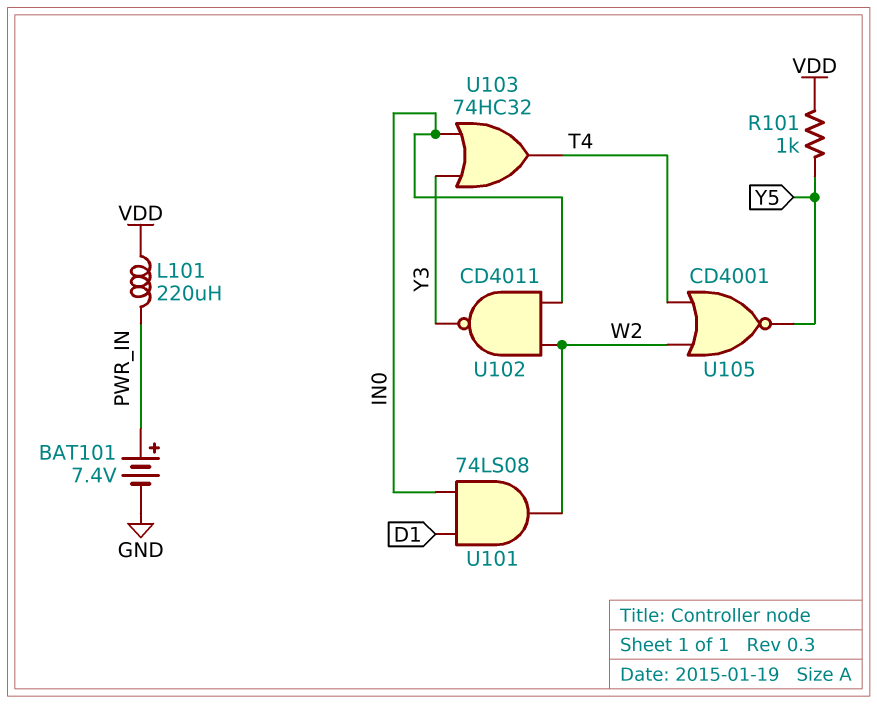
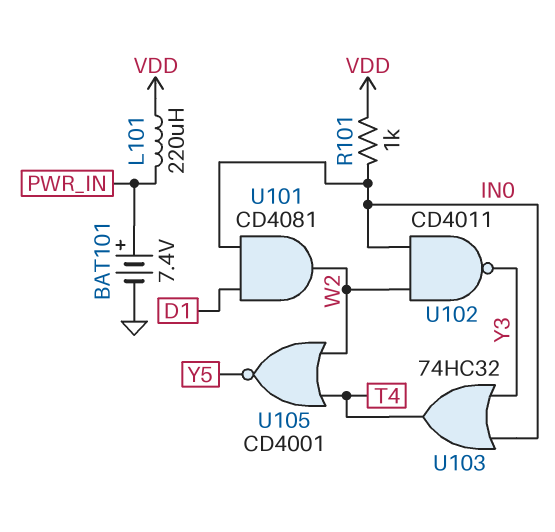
R101: 1k (VDD, Y5) -> 1k (IN0, VDD)
U101: AND 74LS08 (in D1, in IN0, out W2) -> AND CD4081 (in D1, in IN0, out W2)

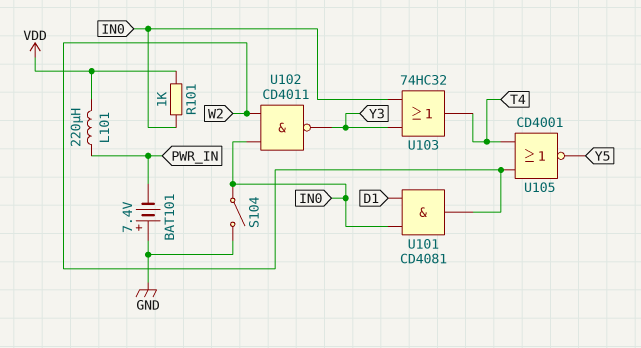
BAT101: 7.4V (plus PWR_IN, minus GND) -> 7.4V (plus GND, minus PWR_IN)
S104: none -> switch (GND, IN0)

